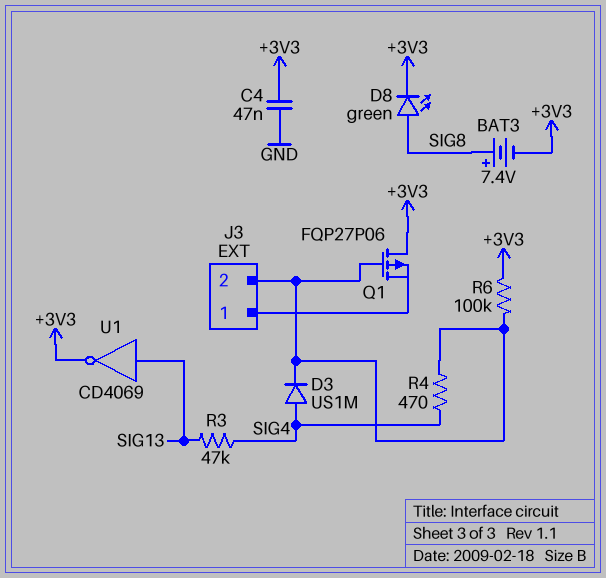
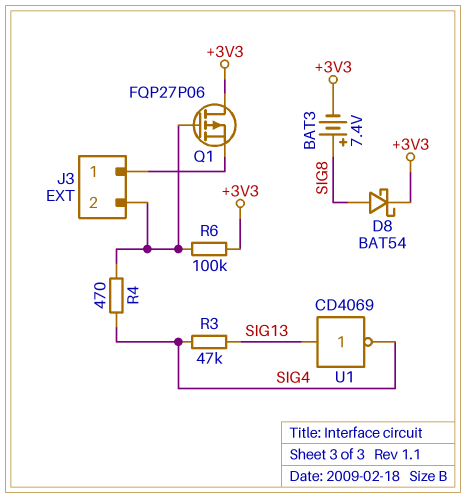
C4: 47nF (+3V3, GND) -> none
D3: diode US1M (A SIG4, K J3/2) -> none
D8: LED green (A SIG8, K +3V3) -> schottky BAT54 (A SIG8, K +3V3)
U1: NOT CD4069 (in SIG13, out +3V3) -> NOT CD4069 (in SIG13, out SIG4)

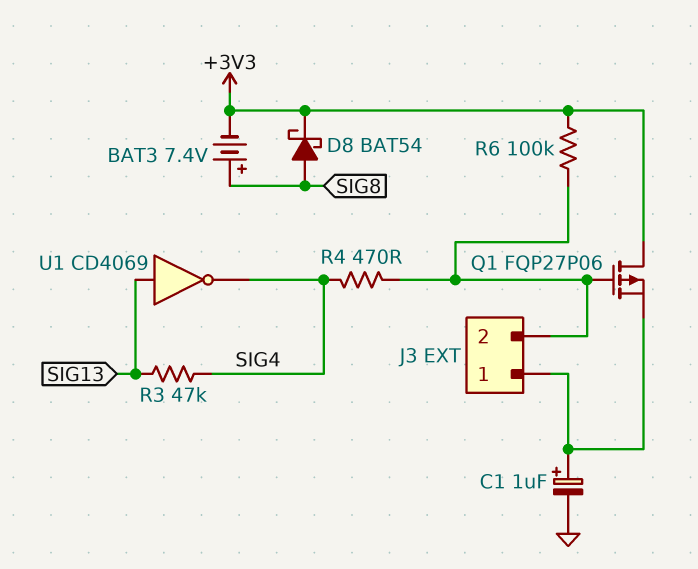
C1: none -> 1uF (plus J3/1, minus GND)

